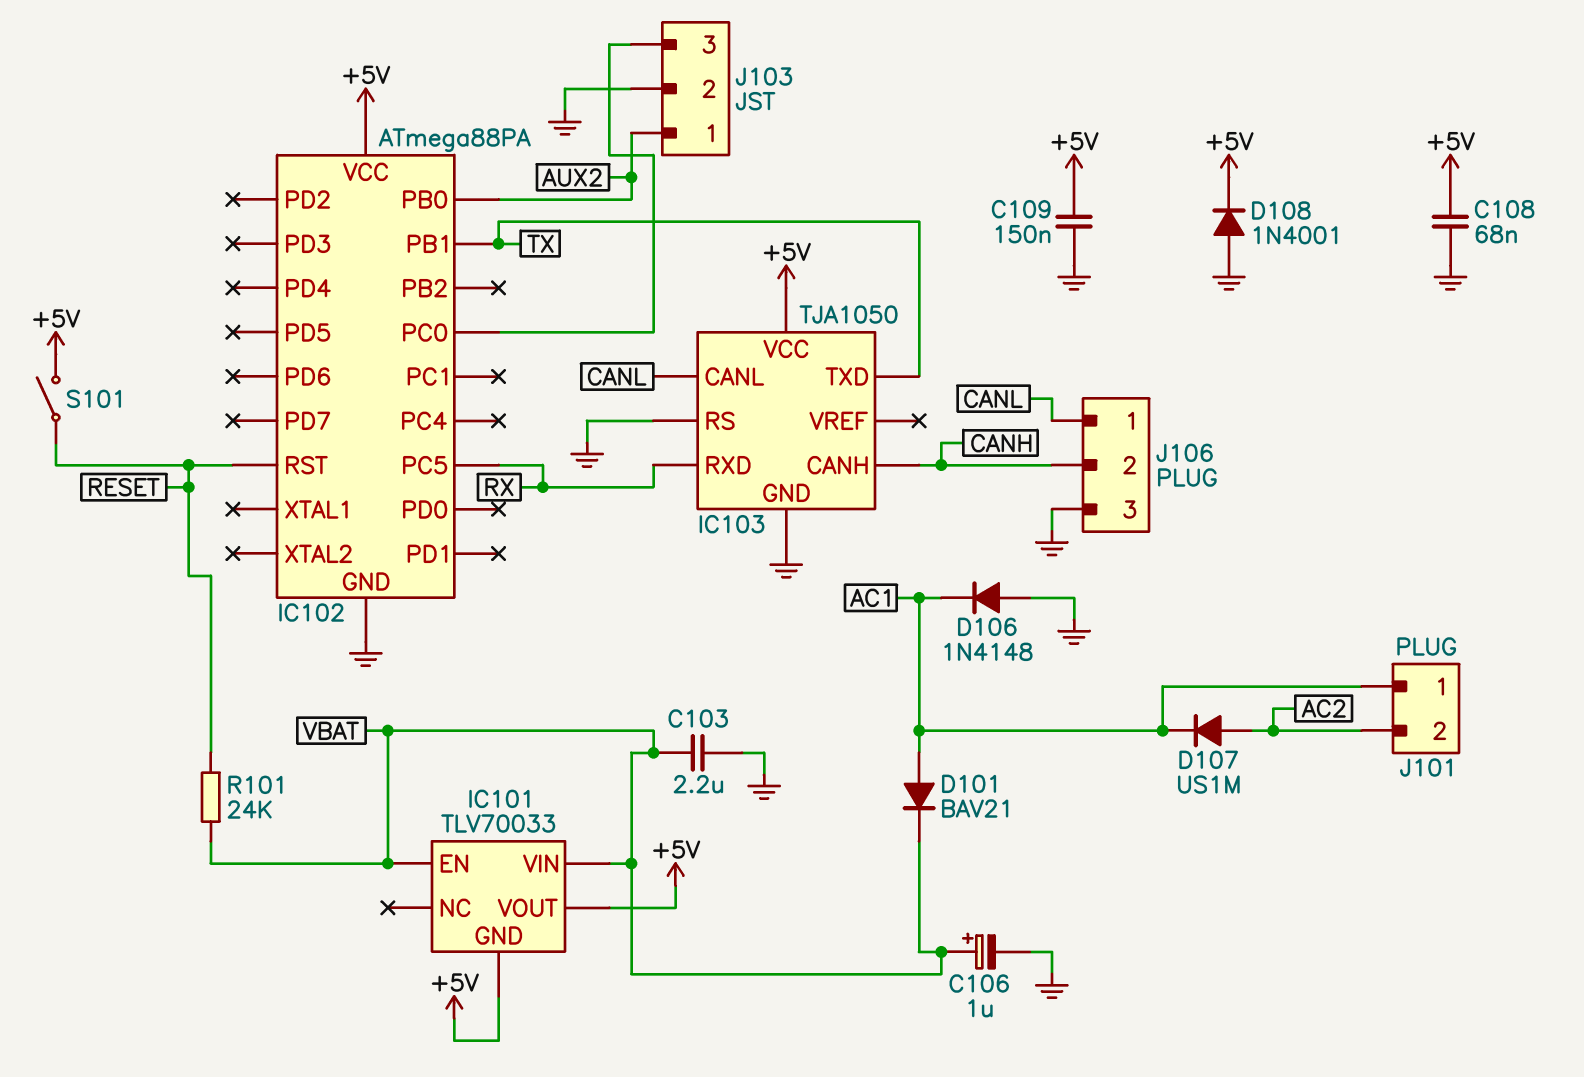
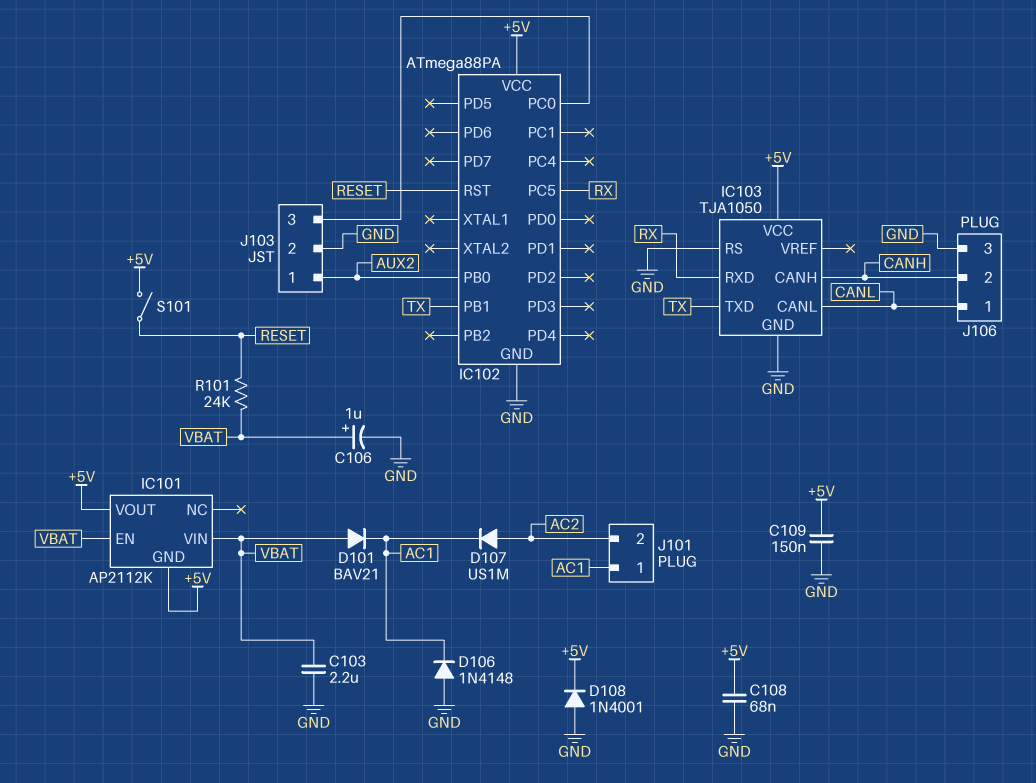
D101: diode BAV21 (A AC1, K VBAT) -> diode BAV21 (A VBAT, K AC1)
IC101: TLV70033 -> AP2112K

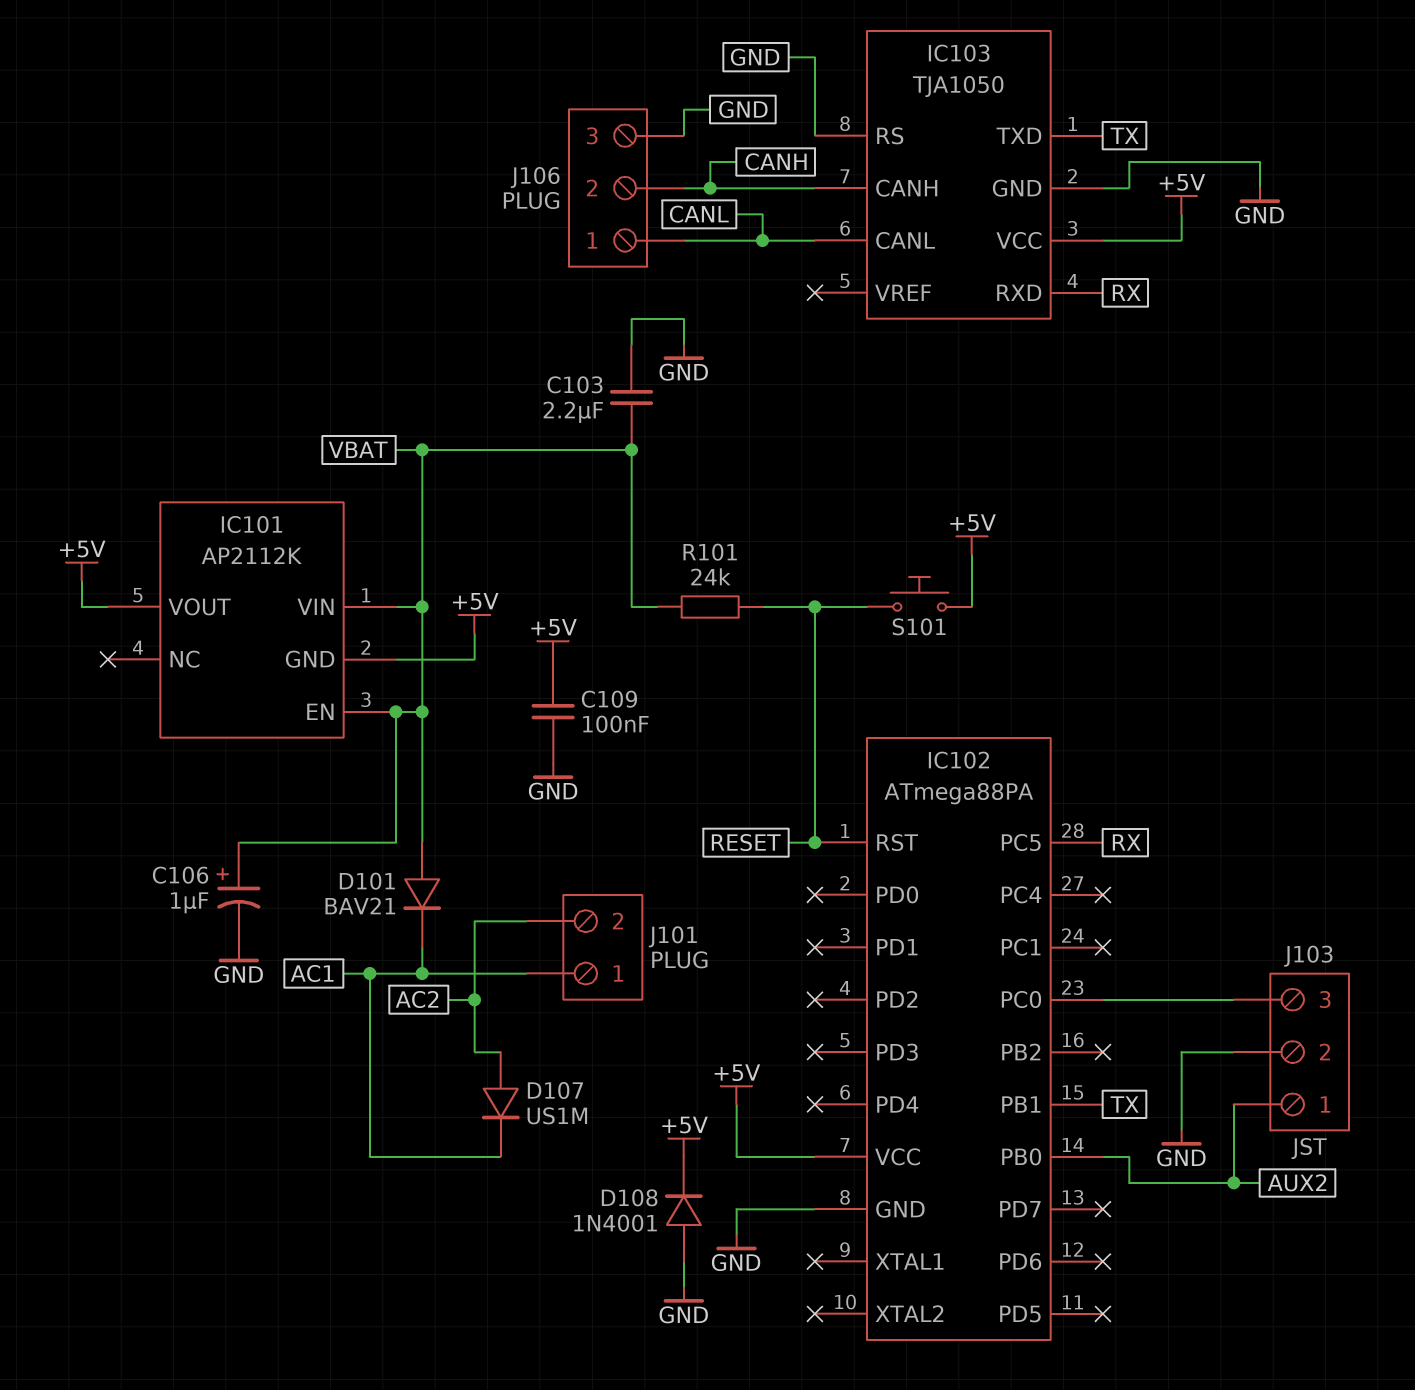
C108: 68nF (+5V, GND) -> none
C109: 150nF (+5V, GND) -> 100nF (+5V, GND)
D106: diode 1N4148 (A GND, K AC1) -> none
S101: switch (+5V, RESET) -> button (+5V, RESET)

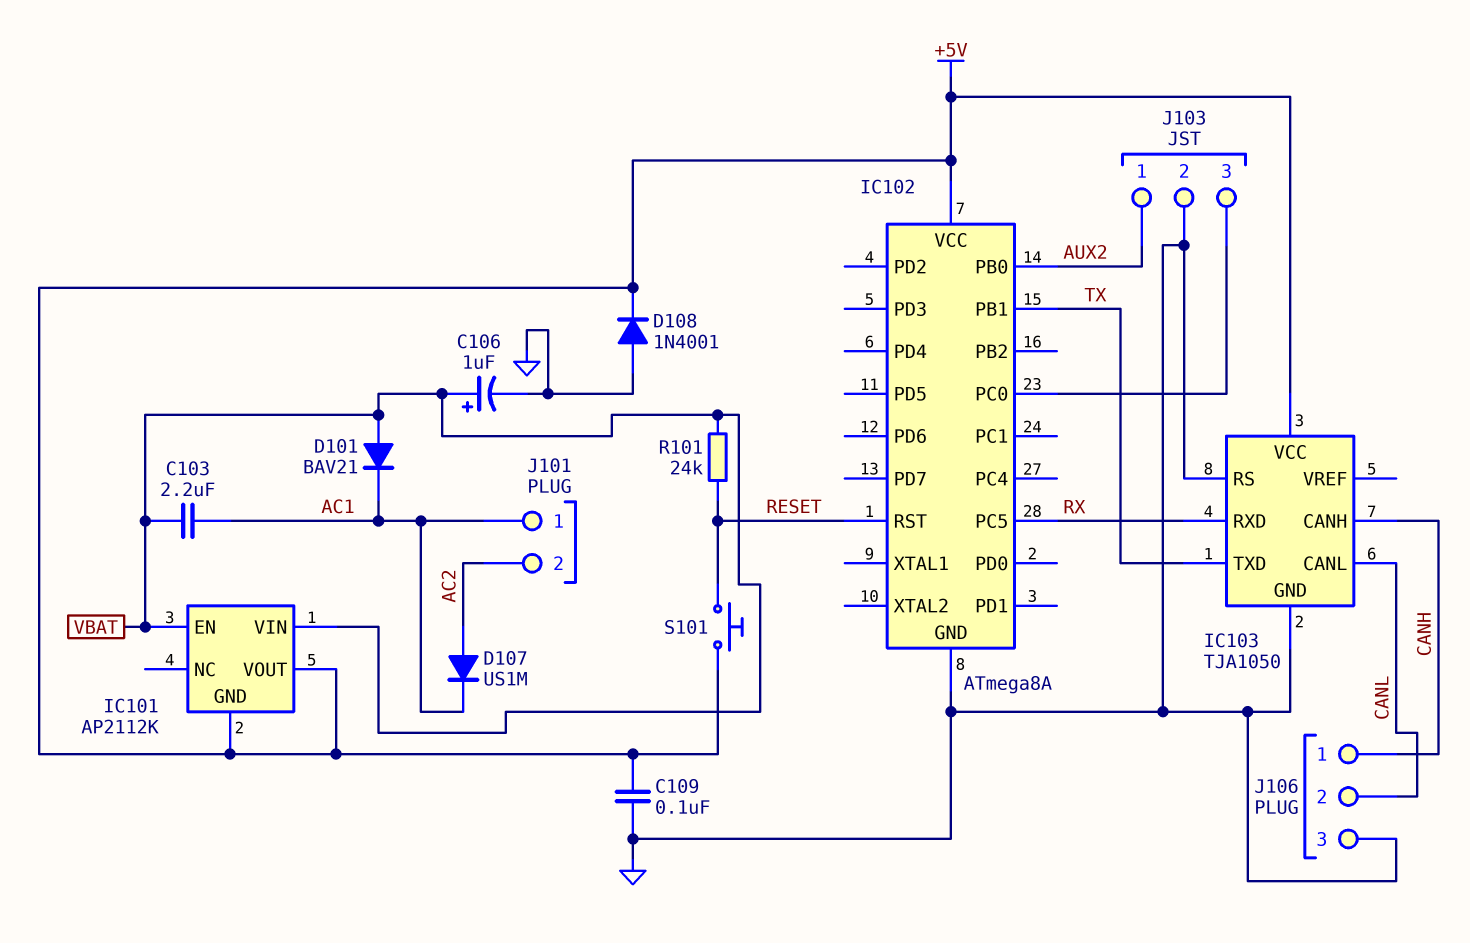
C103: 2.2uF (GND, VBAT) -> 2.2uF (AC1, VBAT)
IC102: ATmega88PA -> ATmega8A
J106 pin 1: CANL -> CANH
J106 pin 2: CANH -> CANL

